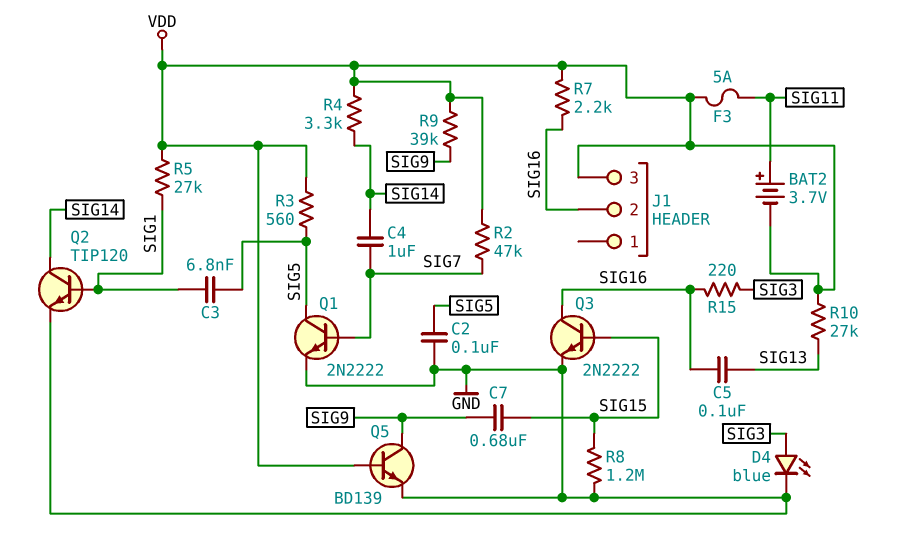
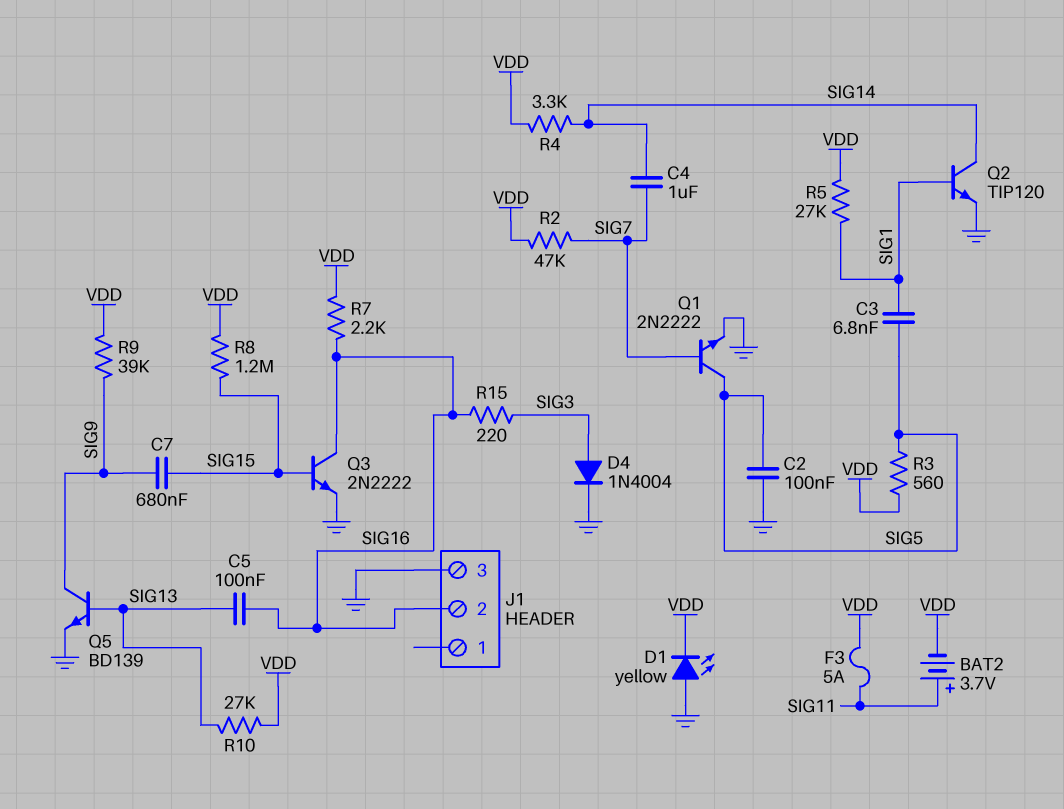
D1: none -> LED yellow (A GND, K VDD)
D4: LED blue (A SIG3, K GND) -> diode 1N4004 (A SIG3, K GND)
J1 pin 3: VDD -> GND
Q5: NPN BD139 (B VDD, C SIG9, E GND) -> NPN BD139 (B SIG13, C SIG9, E GND)
R8: 1.2M (GND, SIG15) -> 1.2M (SIG15, VDD)

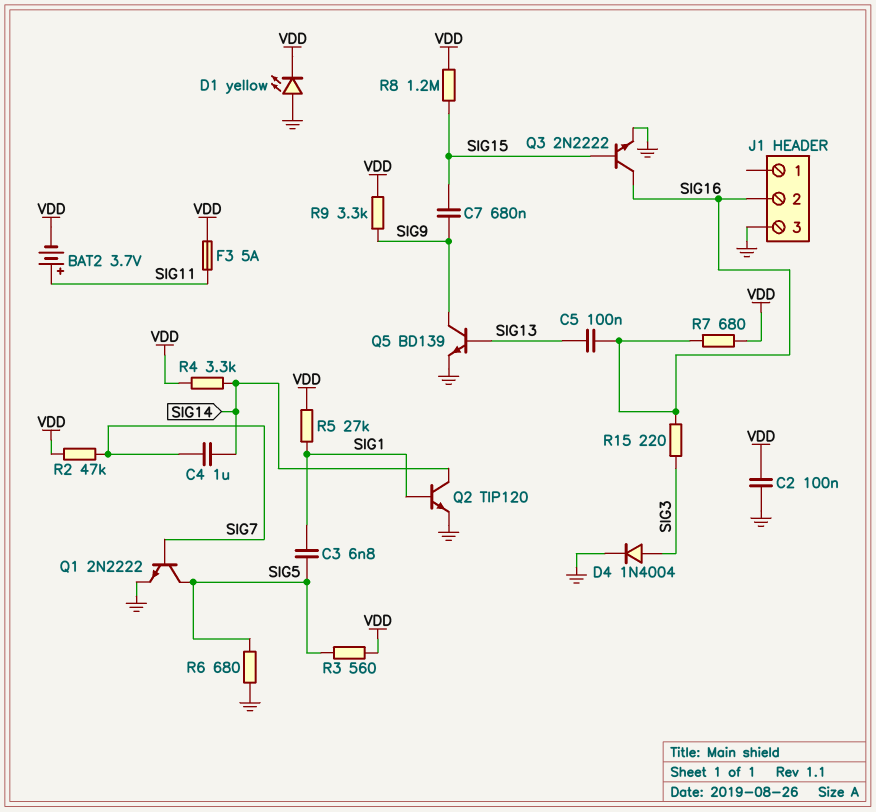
C2: 100nF (GND, SIG5) -> 100nF (GND, VDD)
R6: none -> 680 (GND, SIG5)
R7: 2.2k (SIG16, VDD) -> 680 (SIG16, VDD)
R9: 39k (SIG9, VDD) -> 3.3k (SIG9, VDD)
R10: 27k (SIG13, VDD) -> none

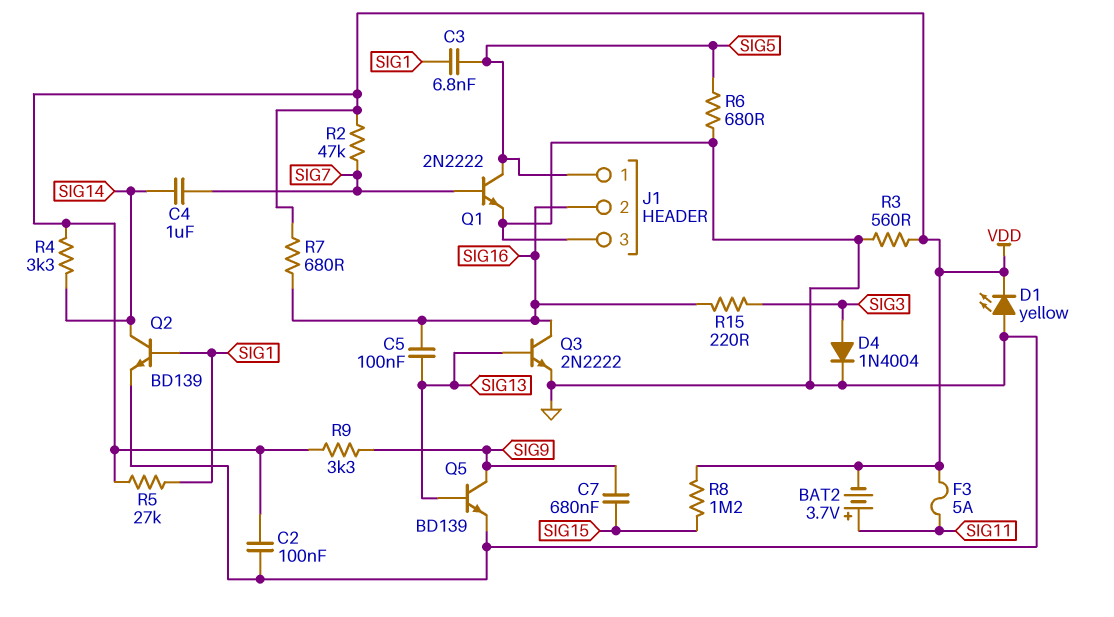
J1 pin 1: none -> SIG5
Q2: NPN TIP120 (B SIG1, C SIG14, E GND) -> NPN BD139 (B SIG1, C SIG14, E GND)
Q3: NPN 2N2222 (B SIG15, C SIG16, E GND) -> NPN 2N2222 (B SIG13, C SIG16, E GND)
R3: 560 (SIG5, VDD) -> 560 (GND, VDD)

